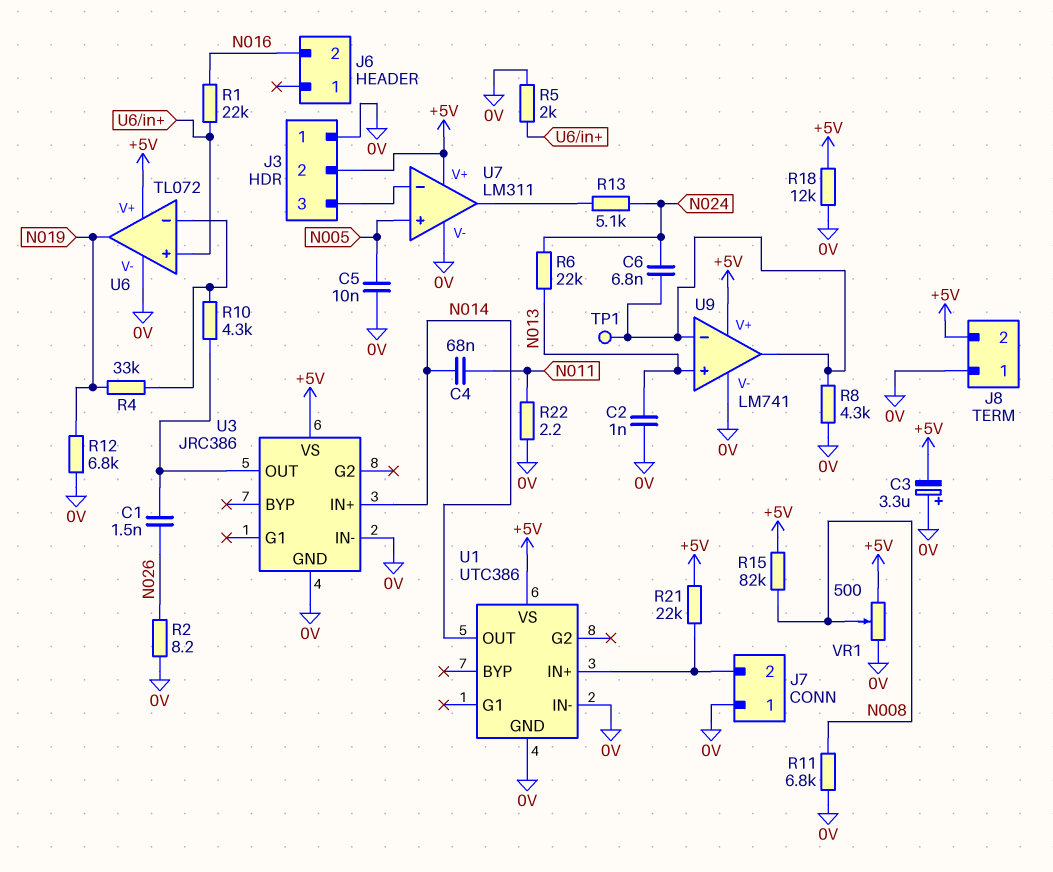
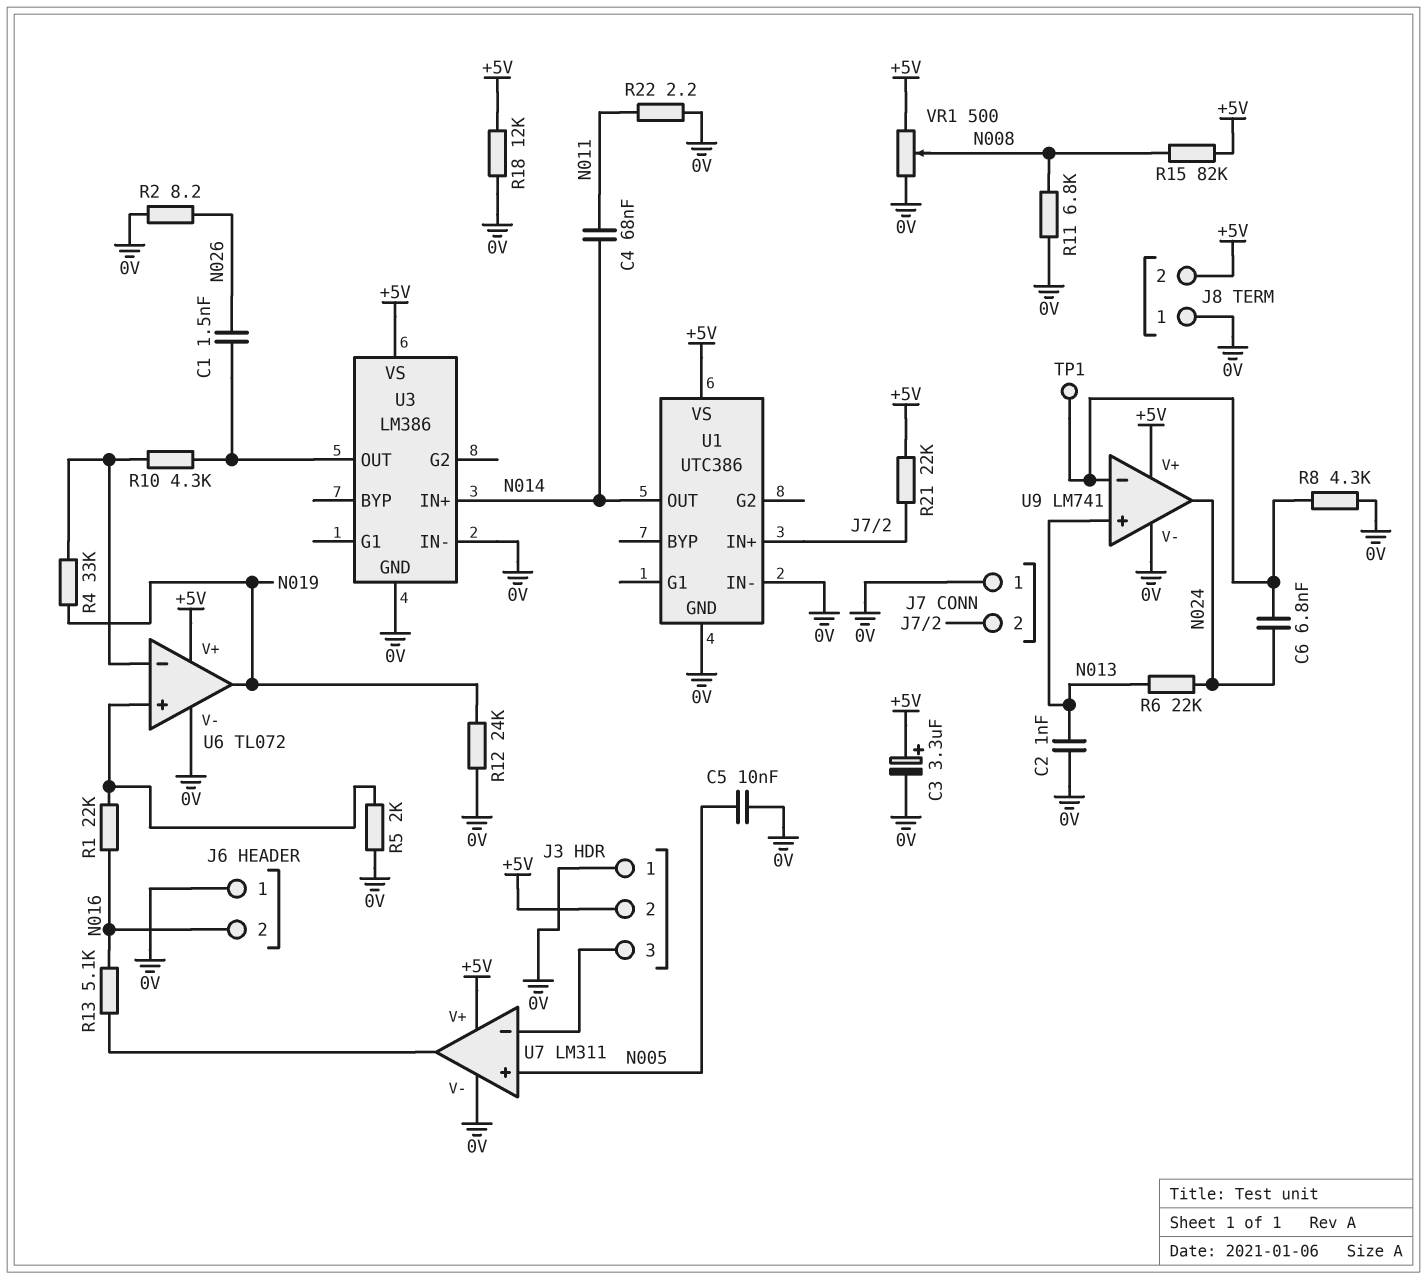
C3: 3.3uF (plus 0V, minus +5V) -> 3.3uF (plus +5V, minus 0V)
J6 pin 1: none -> 0V
R12: 6.8k (0V, N019) -> 24k (0V, N019)
R13: 5.1k (N024, U7/out) -> 5.1k (N016, U7/out)
U3: JRC386 -> LM386
U9 pin out: U9/in- -> N024

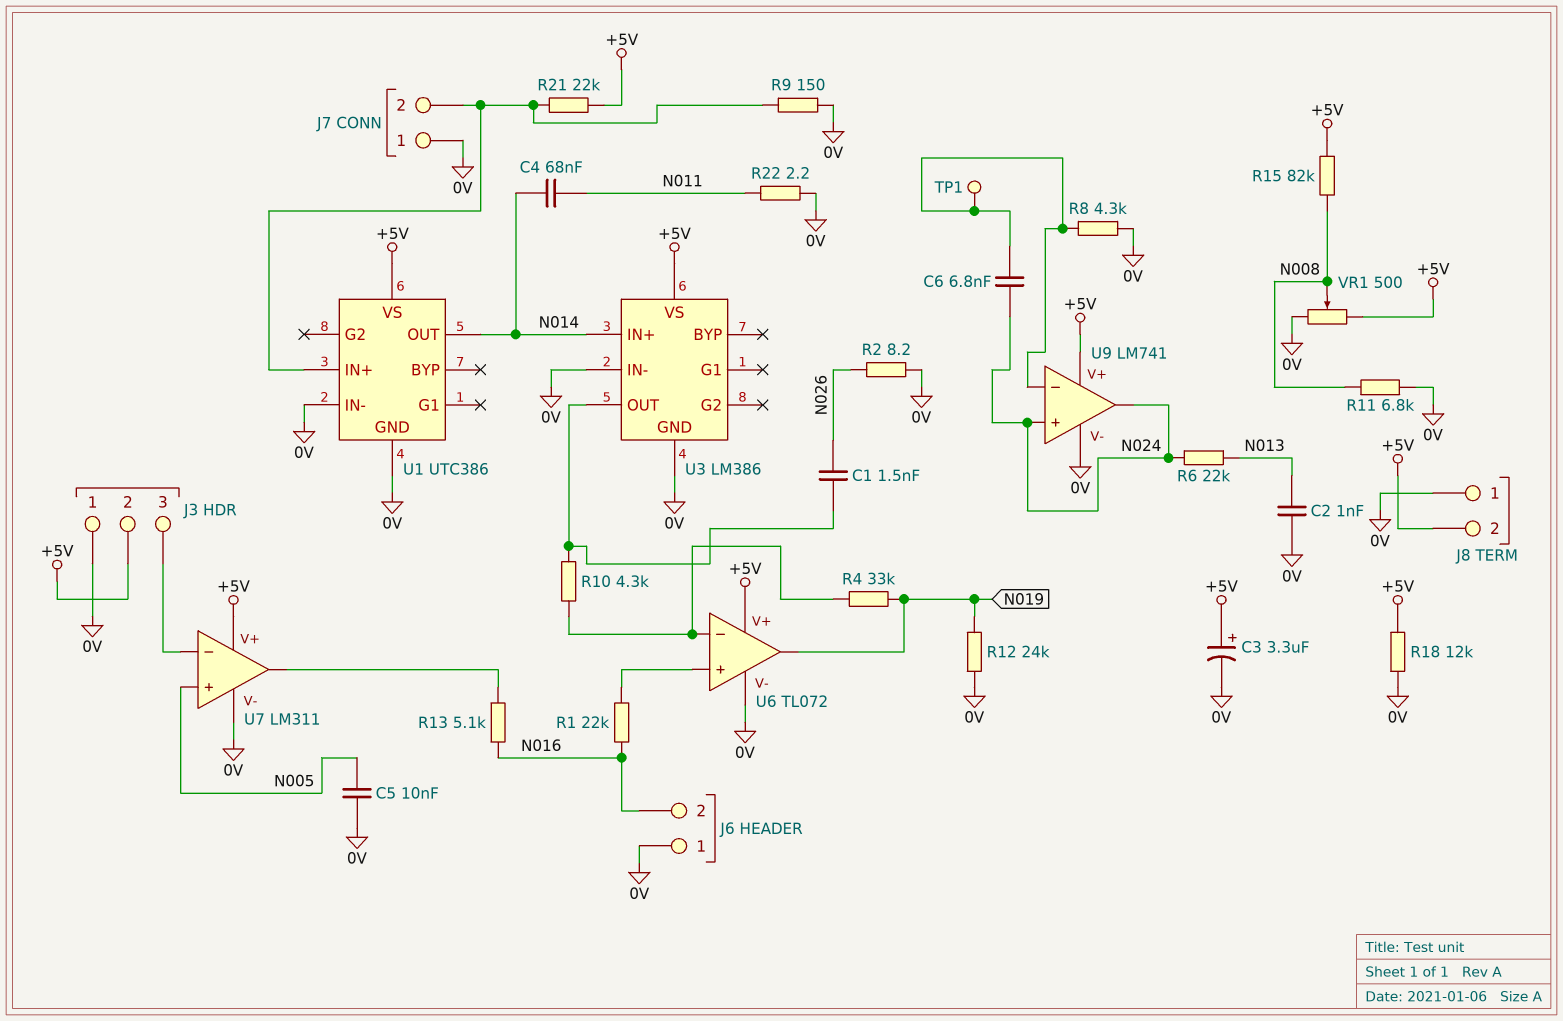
R5: 2k (0V, U6/in+) -> none
R9: none -> 150 (0V, J7/2)
U9 pin in+: N013 -> N024

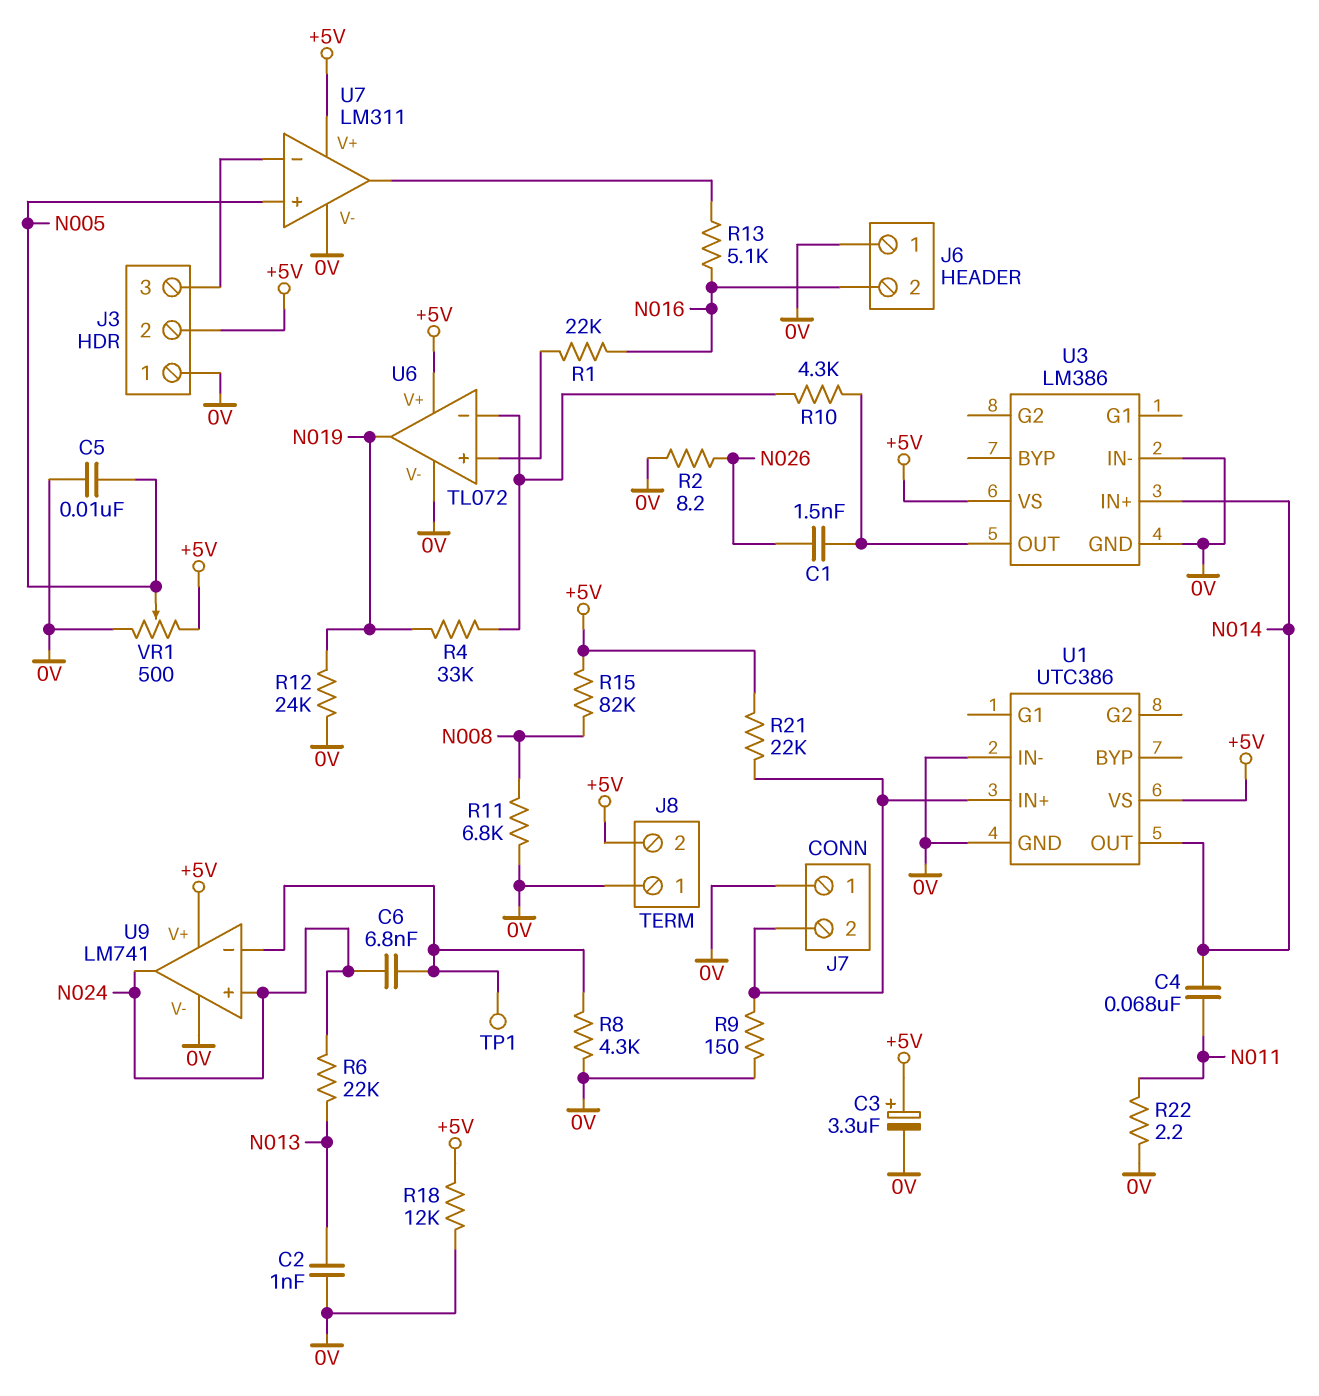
VR1: 500 (+5V, 0V, wiper N008) -> 500 (+5V, 0V, wiper N005)

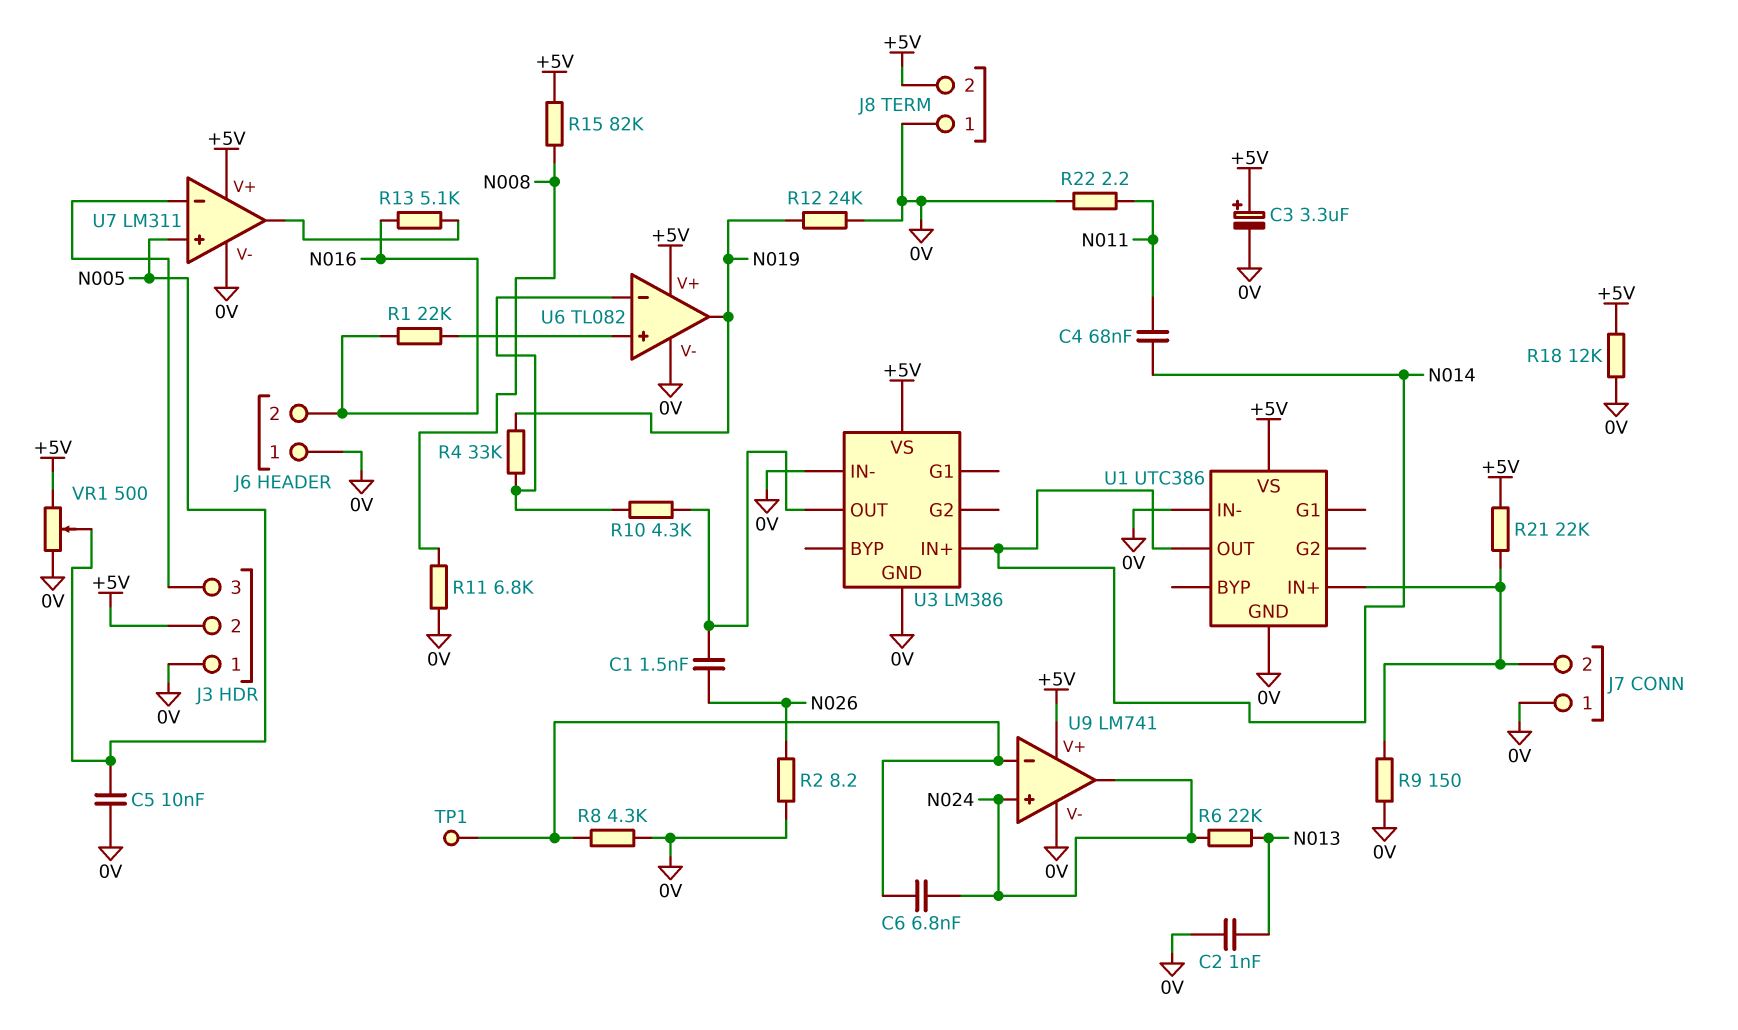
U6: TL072 -> TL082

